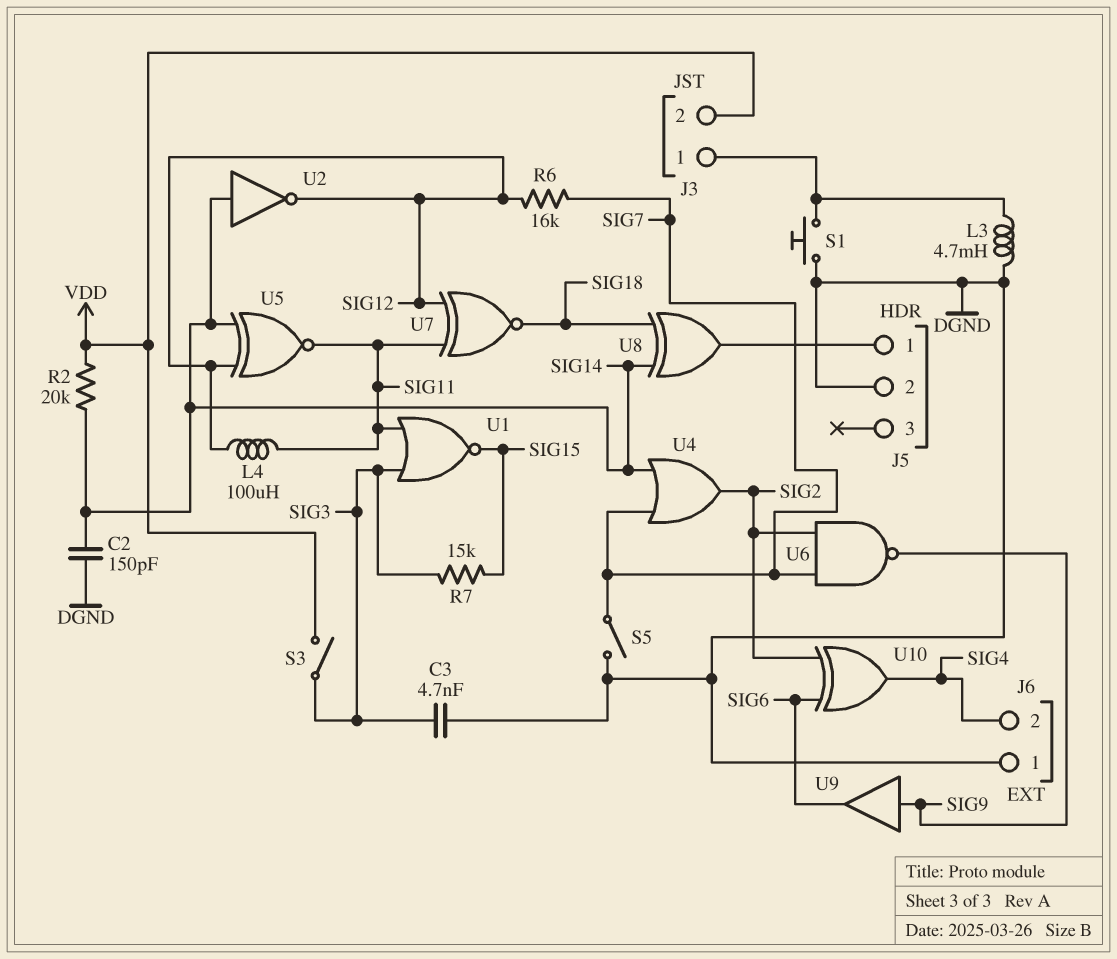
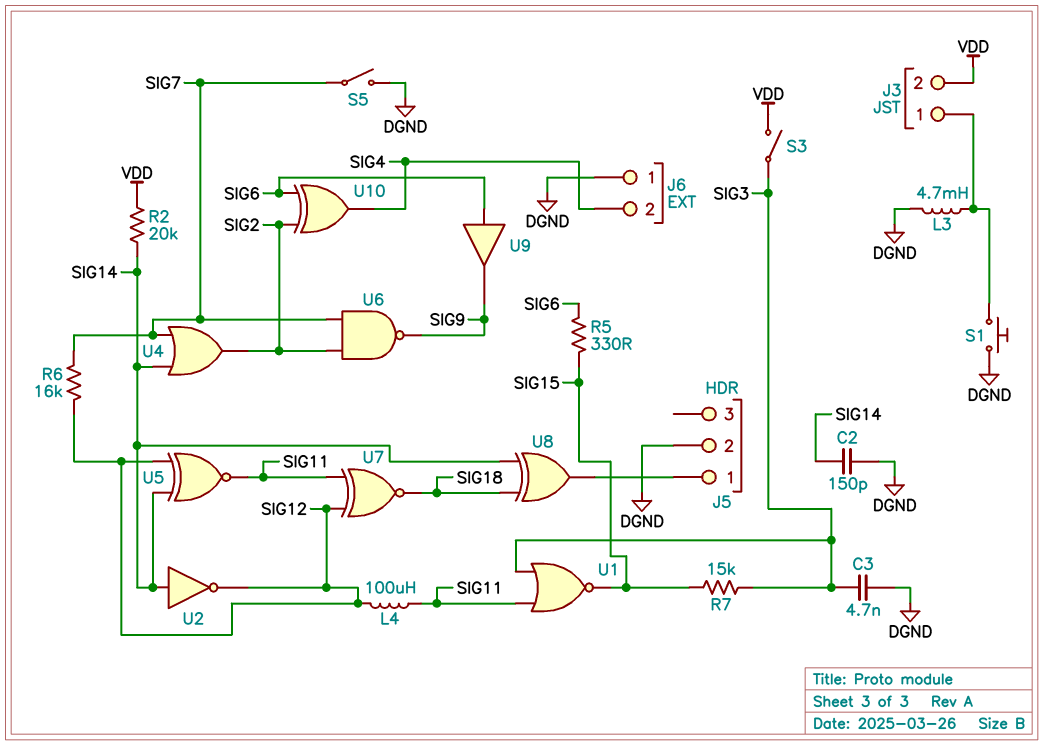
R5: none -> 330 (SIG6, SIG15)
U9: buffer (in SIG9, out SIG6) -> buffer (in SIG6, out SIG9)

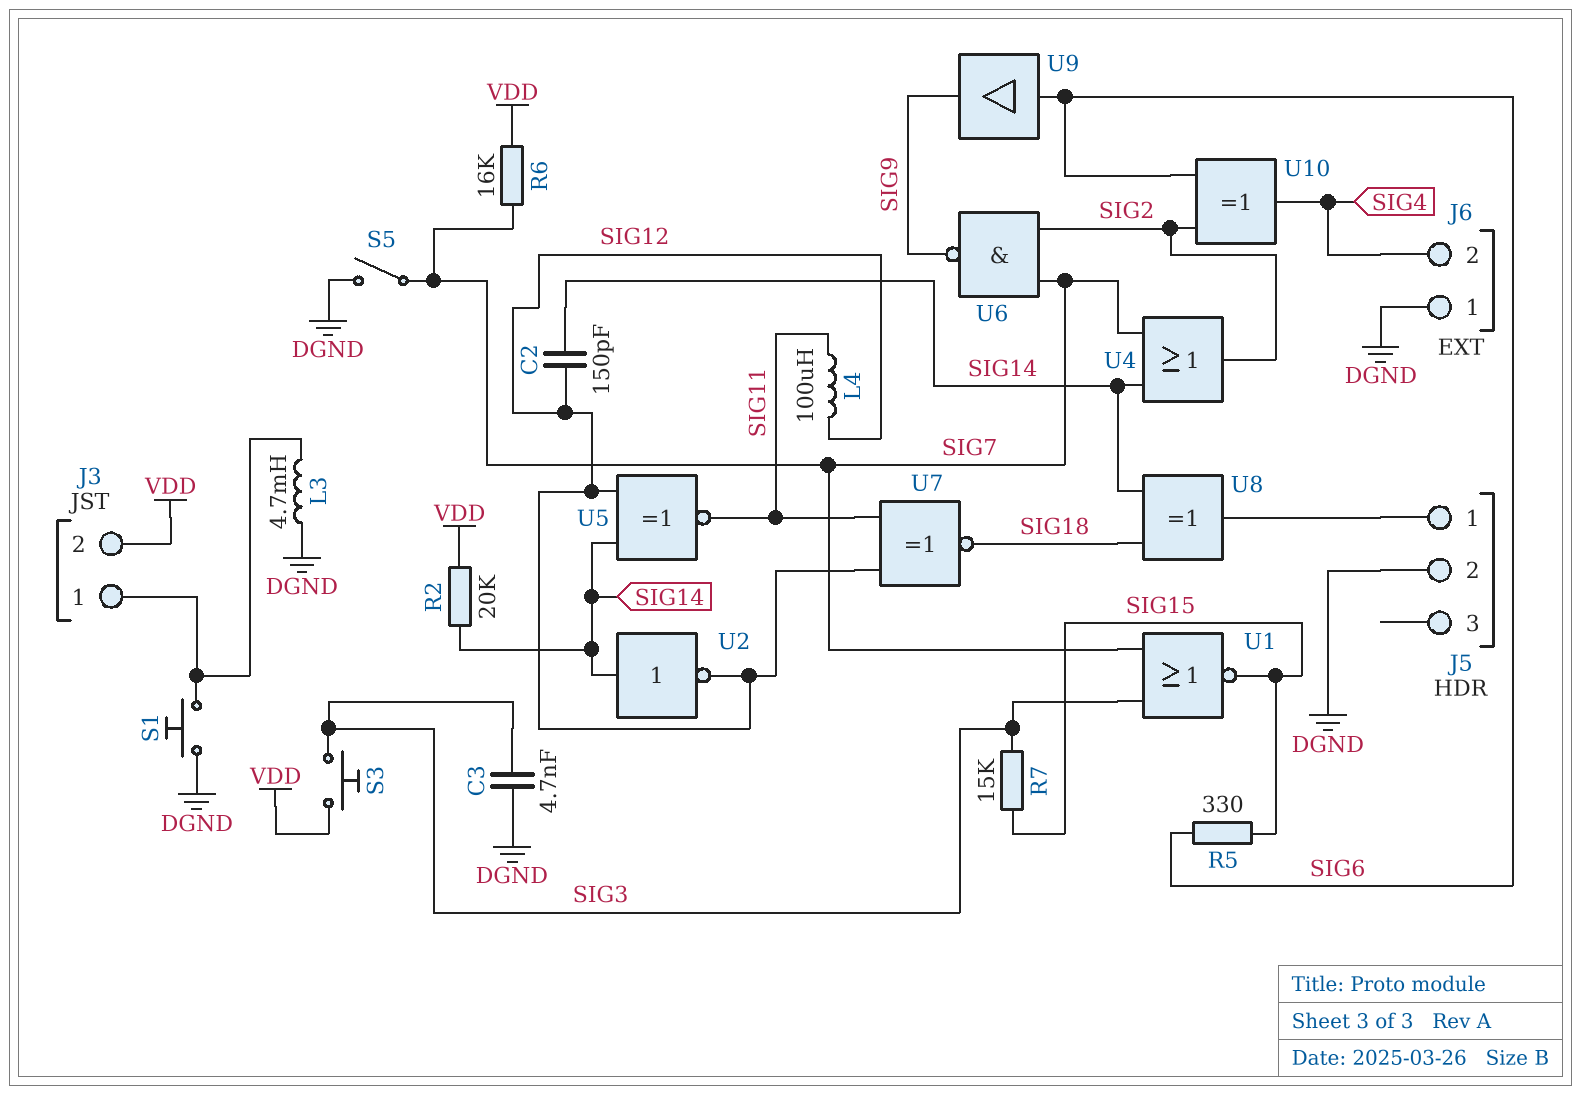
C2: 150pF (DGND, SIG14) -> 150pF (SIG12, SIG14)
R6: 16k (SIG7, SIG12) -> 16k (SIG7, VDD)
S3: switch (SIG3, VDD) -> button (SIG3, VDD)
U1: NOR (in SIG3, in SIG11, out SIG15) -> NOR (in SIG3, in SIG7, out SIG15)

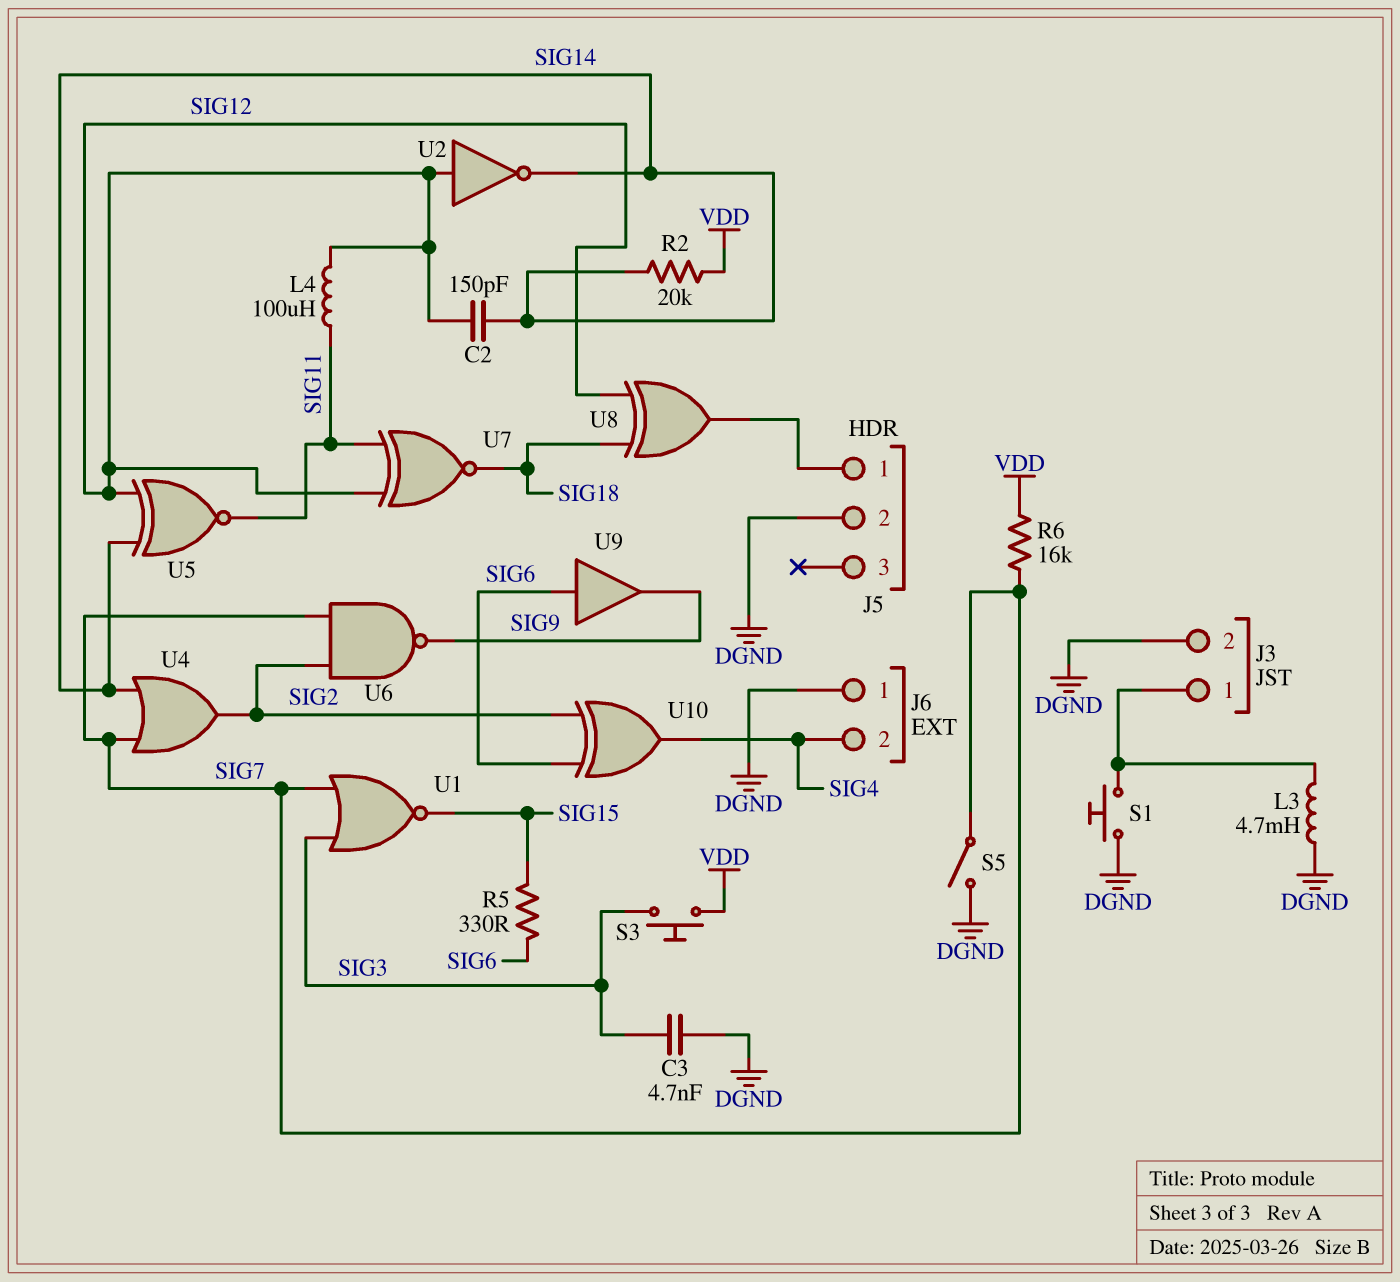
J3 pin 2: VDD -> DGND
R7: 15k (SIG3, SIG15) -> none
U2: NOT (in SIG14, out SIG12) -> NOT (in SIG12, out SIG14)
U8: XOR (in SIG14, in SIG18, out J5/1) -> XOR (in SIG12, in SIG18, out J5/1)

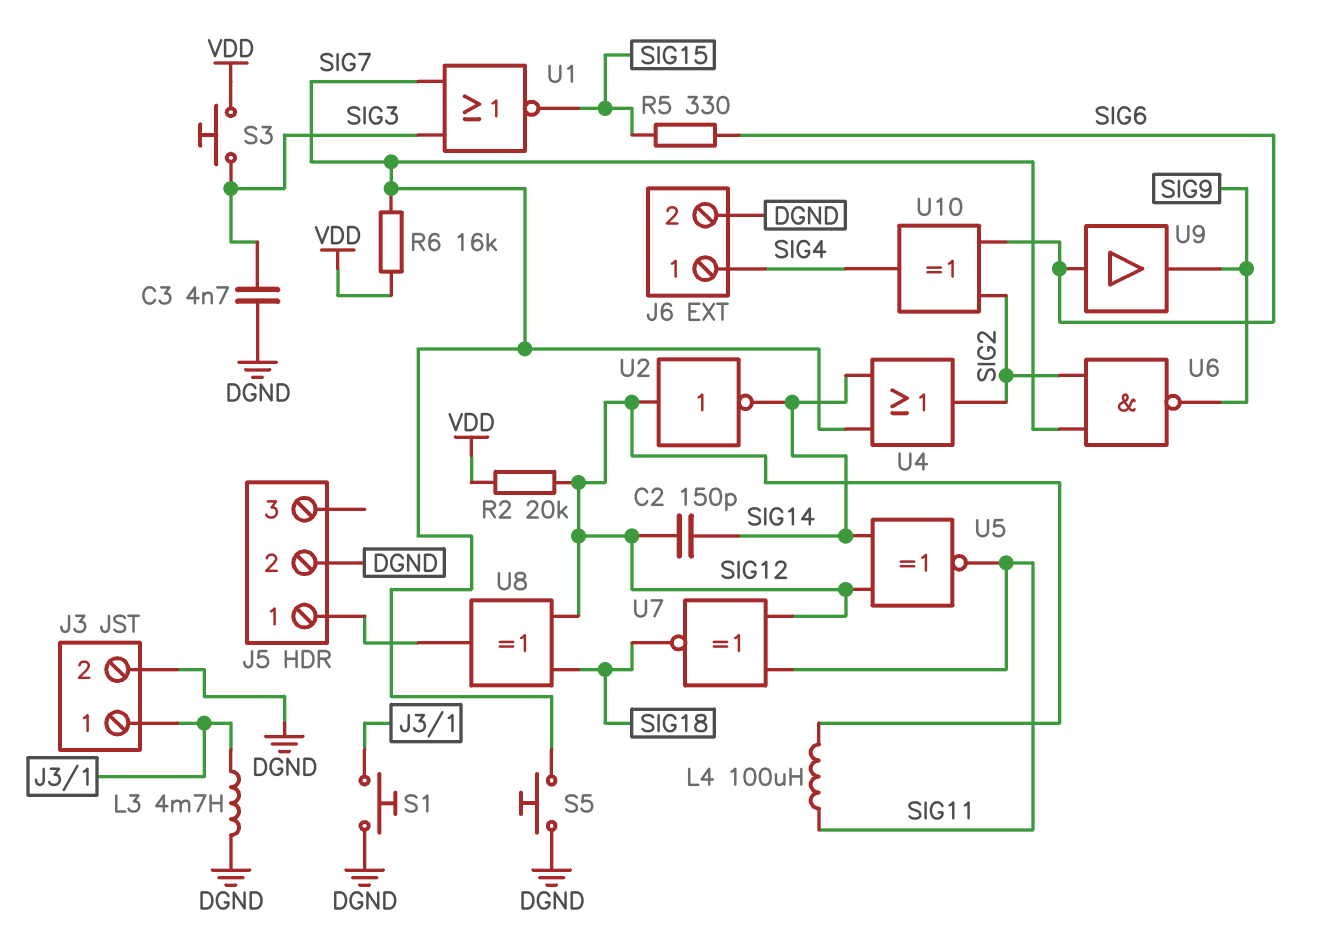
J6 pin 1: DGND -> SIG4
J6 pin 2: SIG4 -> DGND
R2: 20k (SIG14, VDD) -> 20k (SIG12, VDD)
S5: switch (DGND, SIG7) -> button (DGND, SIG7)

